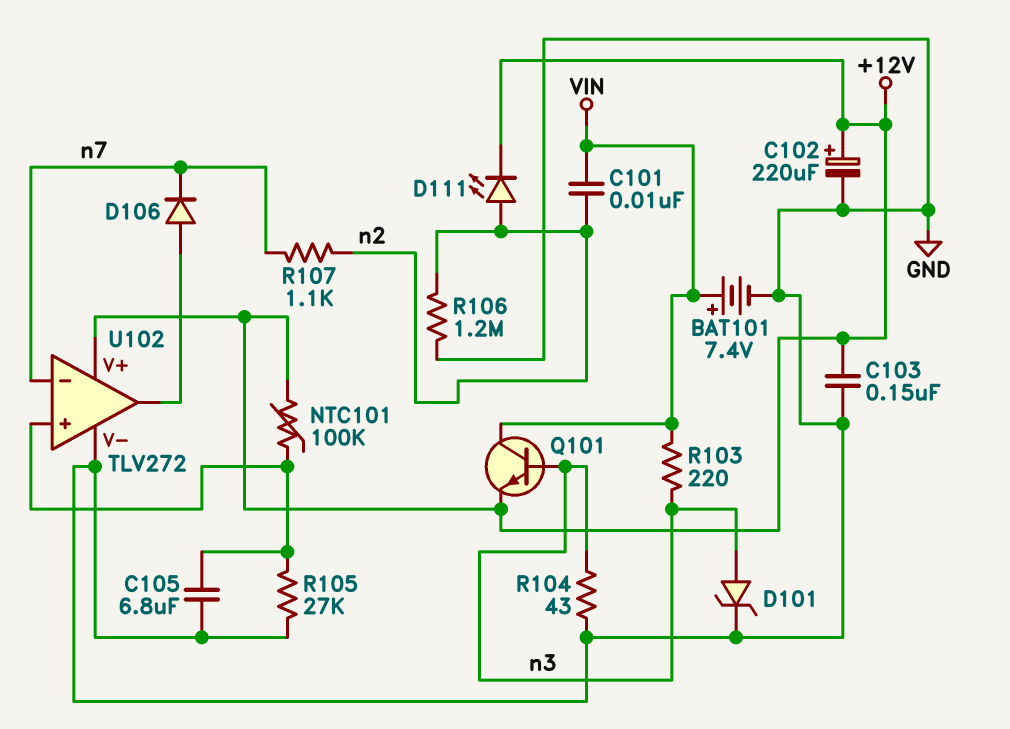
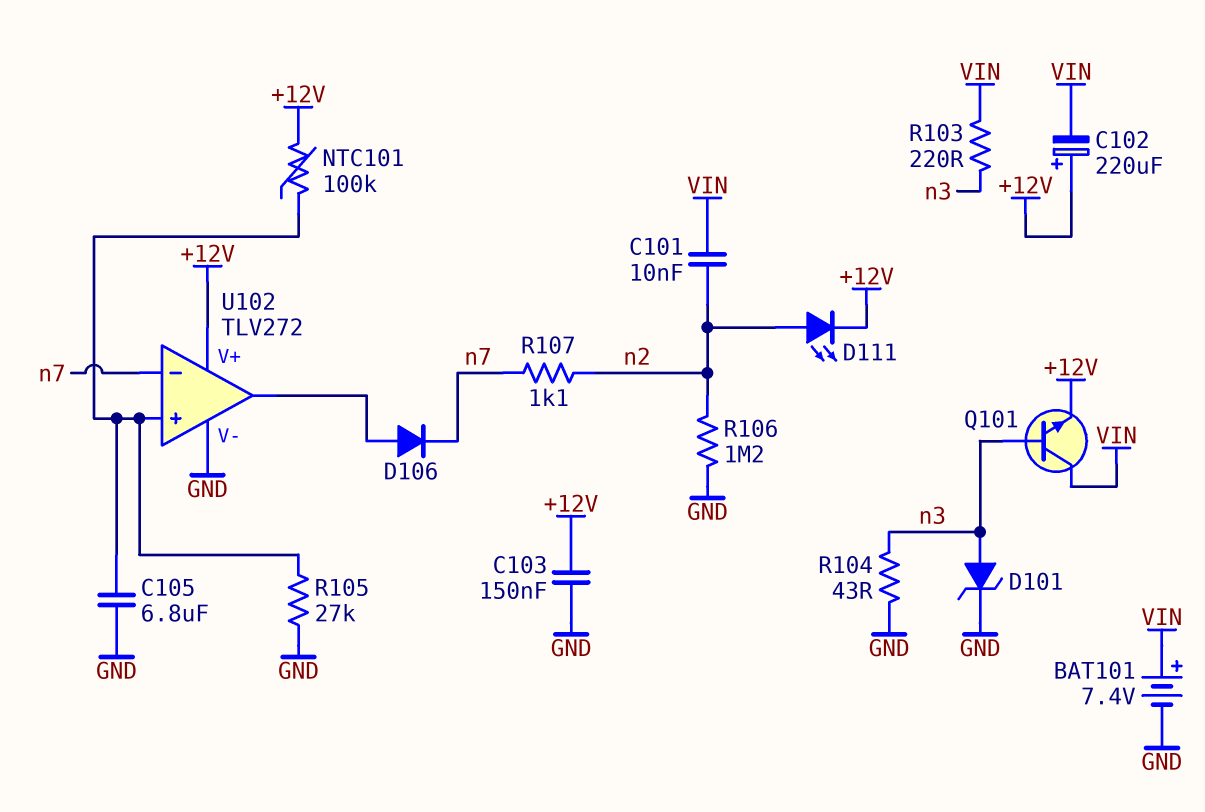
C102: 220uF (plus +12V, minus GND) -> 220uF (plus +12V, minus VIN)

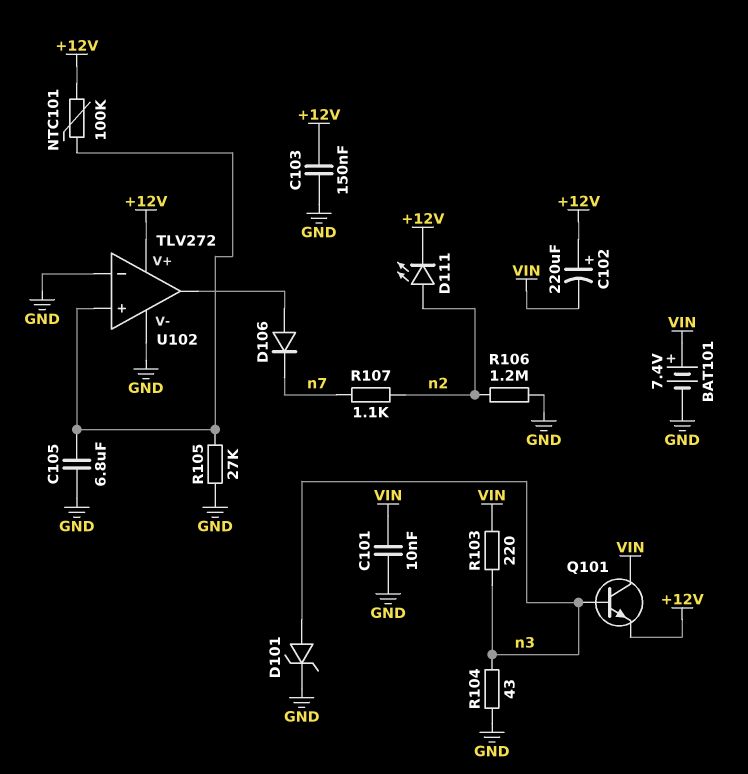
C101: 10nF (VIN, n2) -> 10nF (GND, VIN)
U102 pin in-: n7 -> GND

